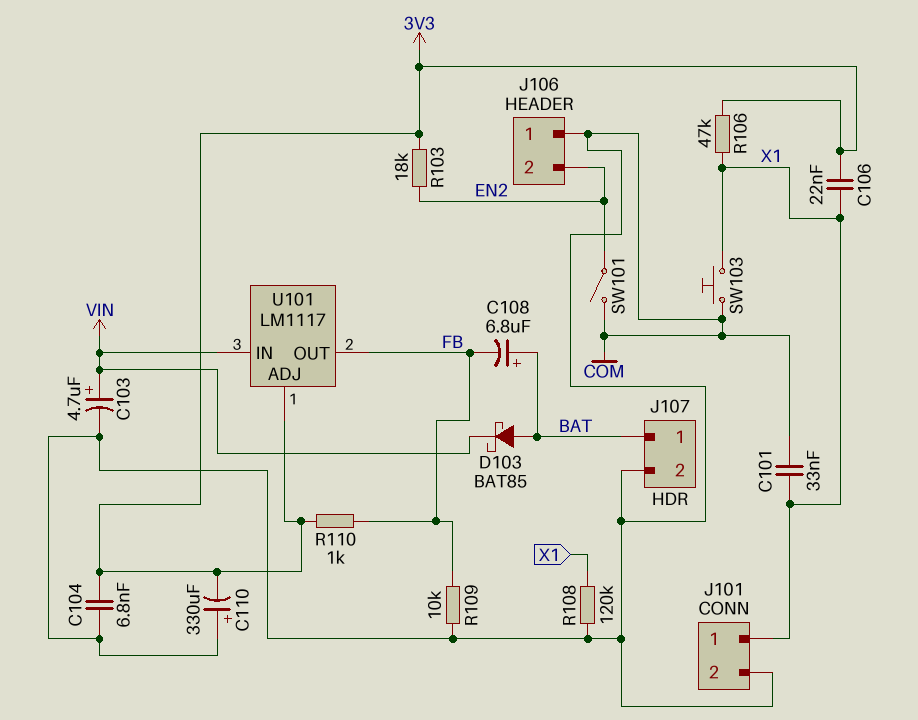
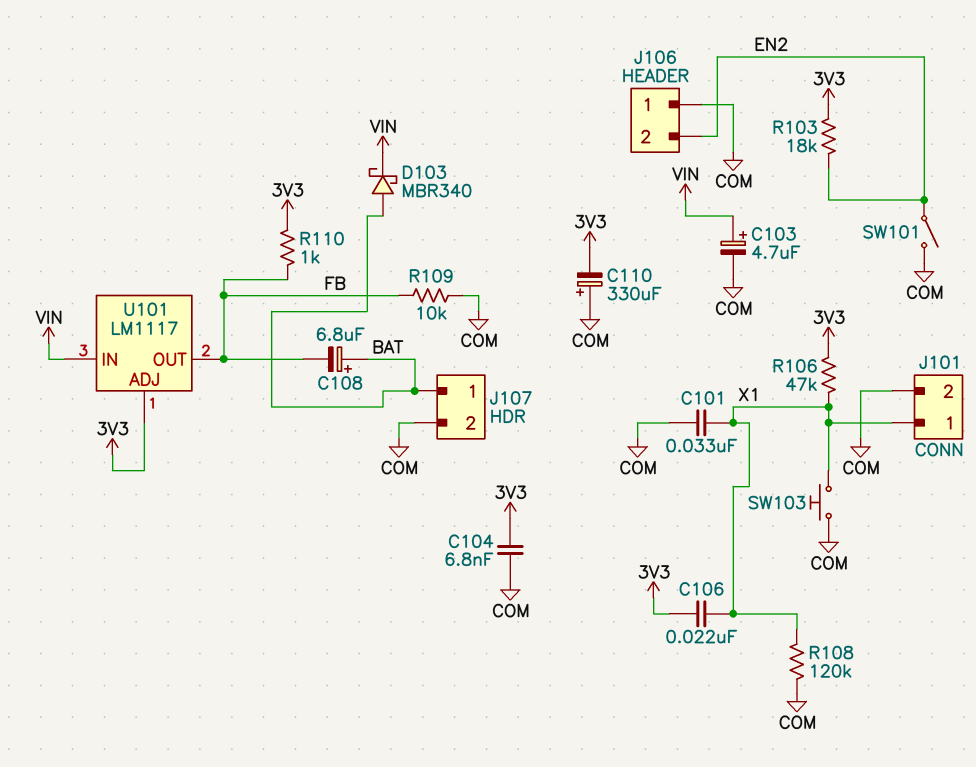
D103: schottky BAT85 (A BAT, K VIN) -> schottky MBR340 (A BAT, K VIN)

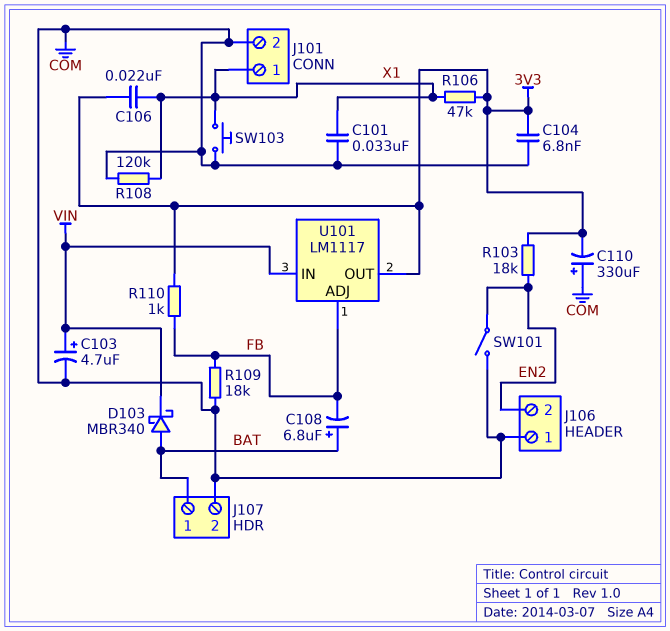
R109: 10k (COM, FB) -> 18k (COM, FB)
U101 pin ADJ: 3V3 -> FB
U101 pin OUT: FB -> 3V3

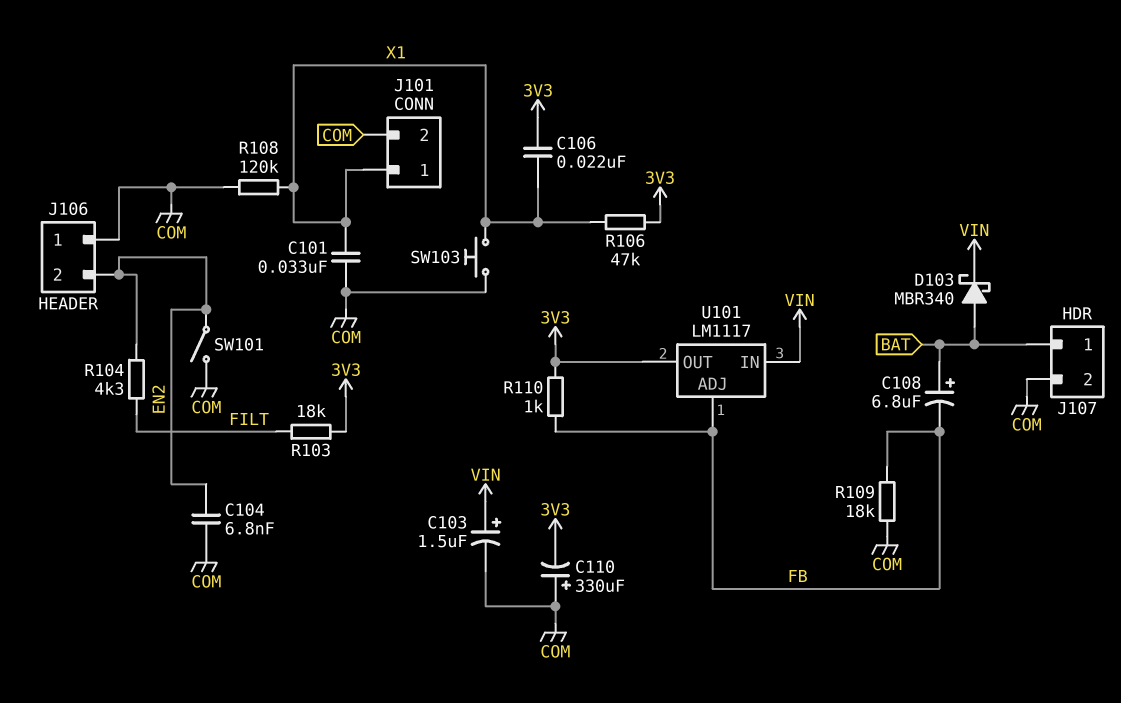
C103: 4.7uF (plus VIN, minus COM) -> 1.5uF (plus VIN, minus COM)
C104: 6.8nF (3V3, COM) -> 6.8nF (COM, EN2)
R103: 18k (3V3, EN2) -> 18k (3V3, FILT)
R104: none -> 4.3k (EN2, FILT)

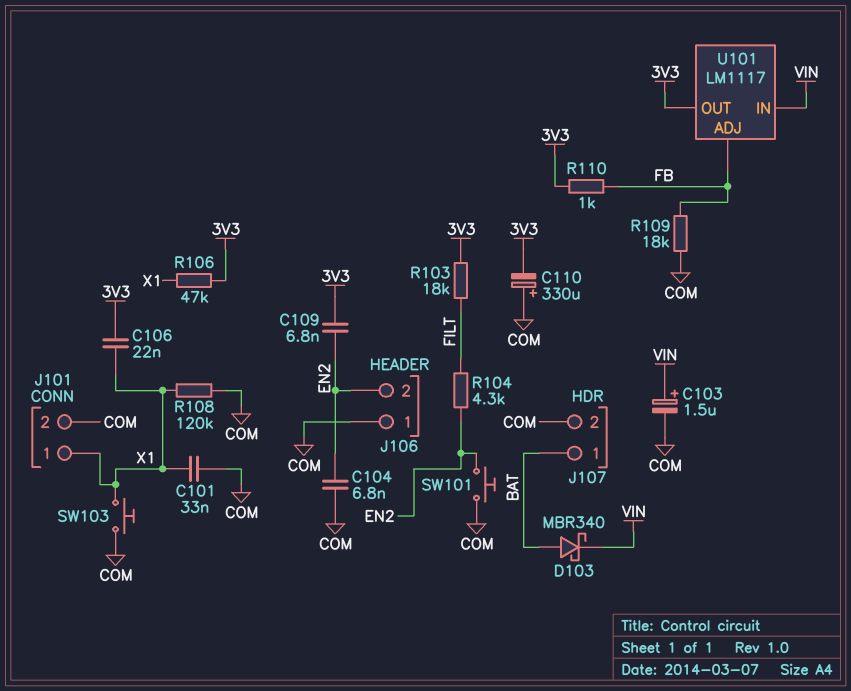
C108: 6.8uF (plus BAT, minus FB) -> none
C109: none -> 6.8nF (3V3, EN2)
SW101: switch (COM, EN2) -> button (COM, EN2)

